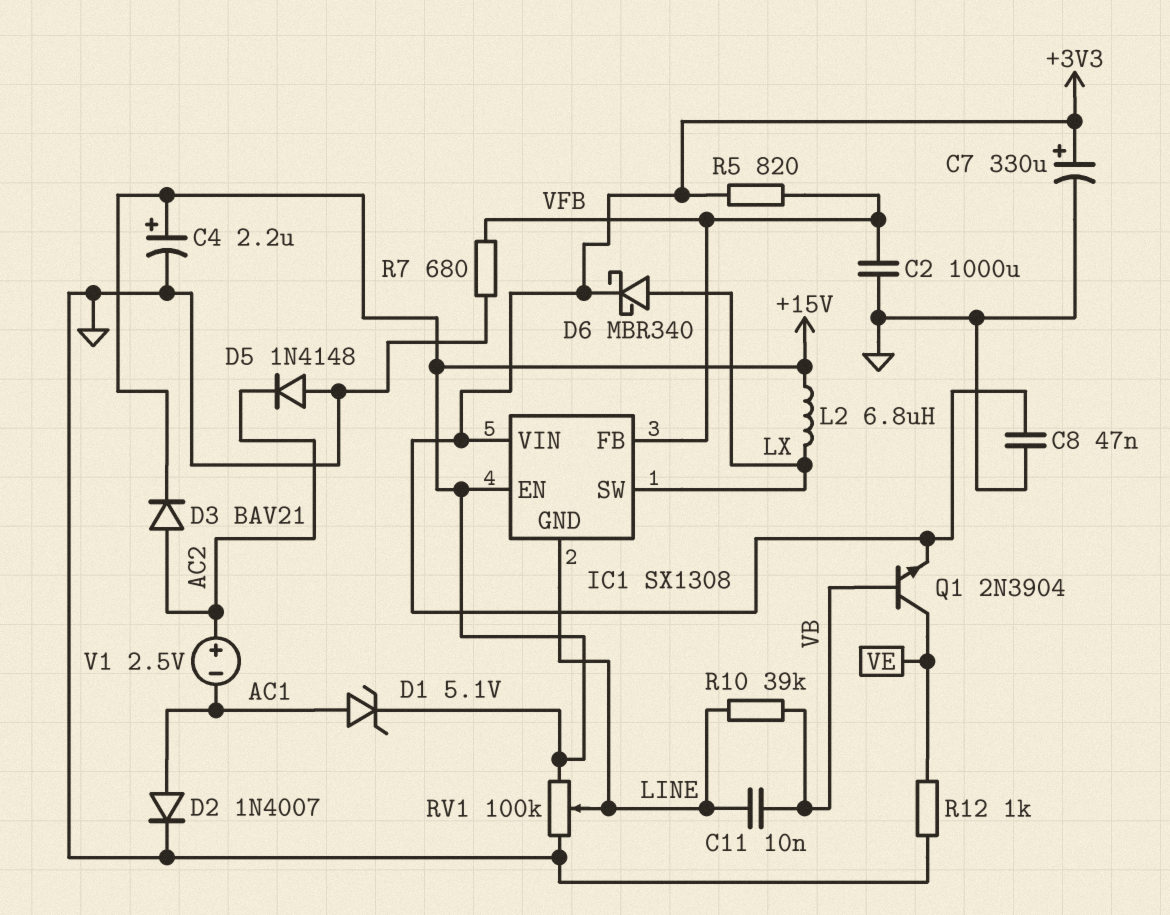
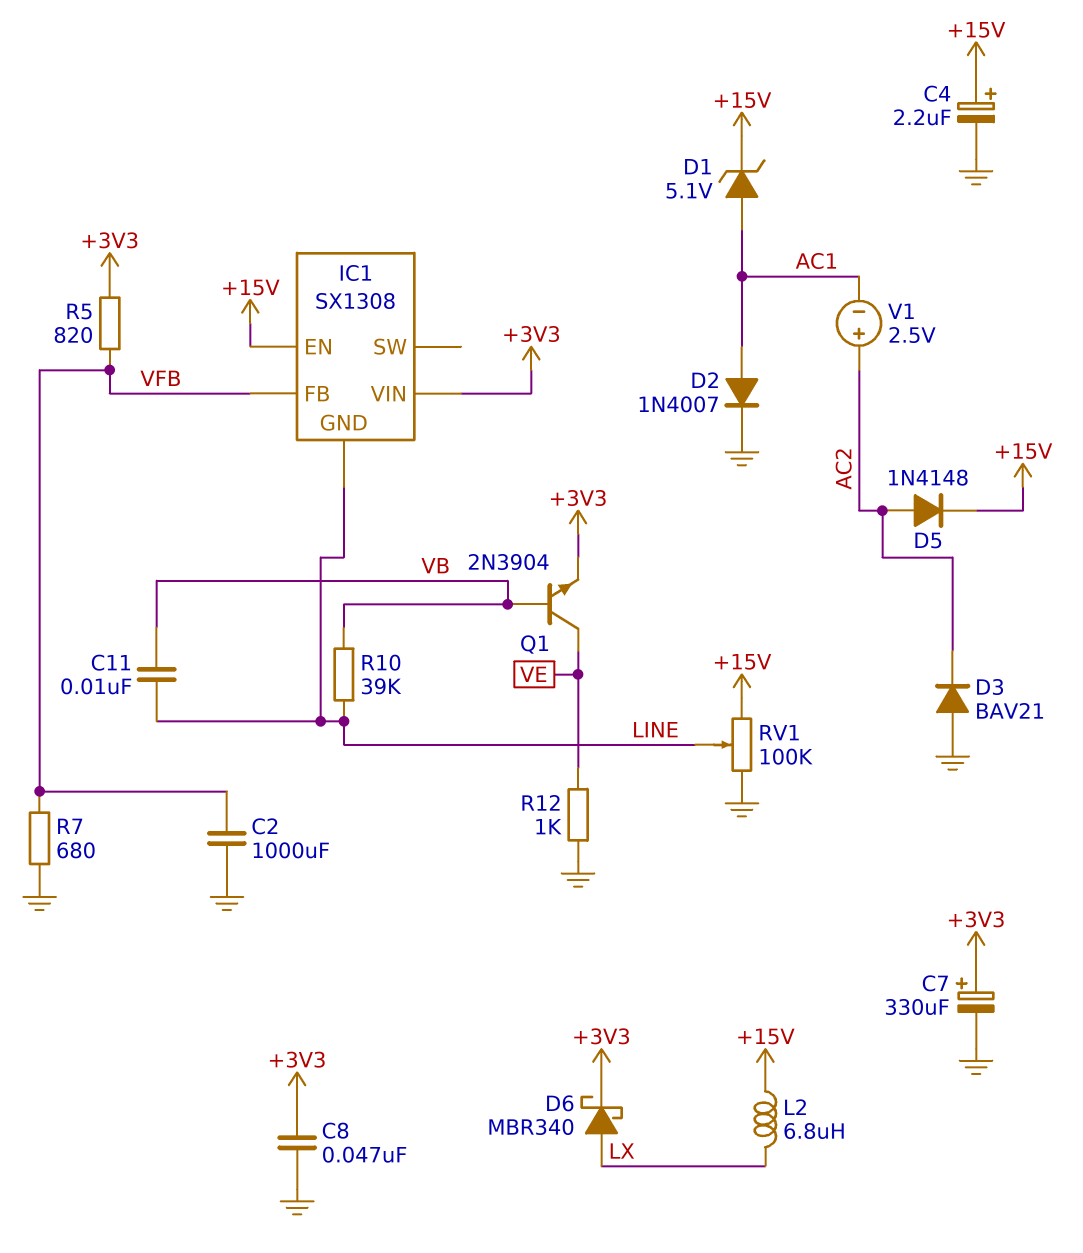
D3: diode BAV21 (A AC2, K +15V) -> diode BAV21 (A GND, K AC2)
D5: diode 1N4148 (A GND, K AC2) -> diode 1N4148 (A AC2, K +15V)
IC1 pin SW: LX -> none

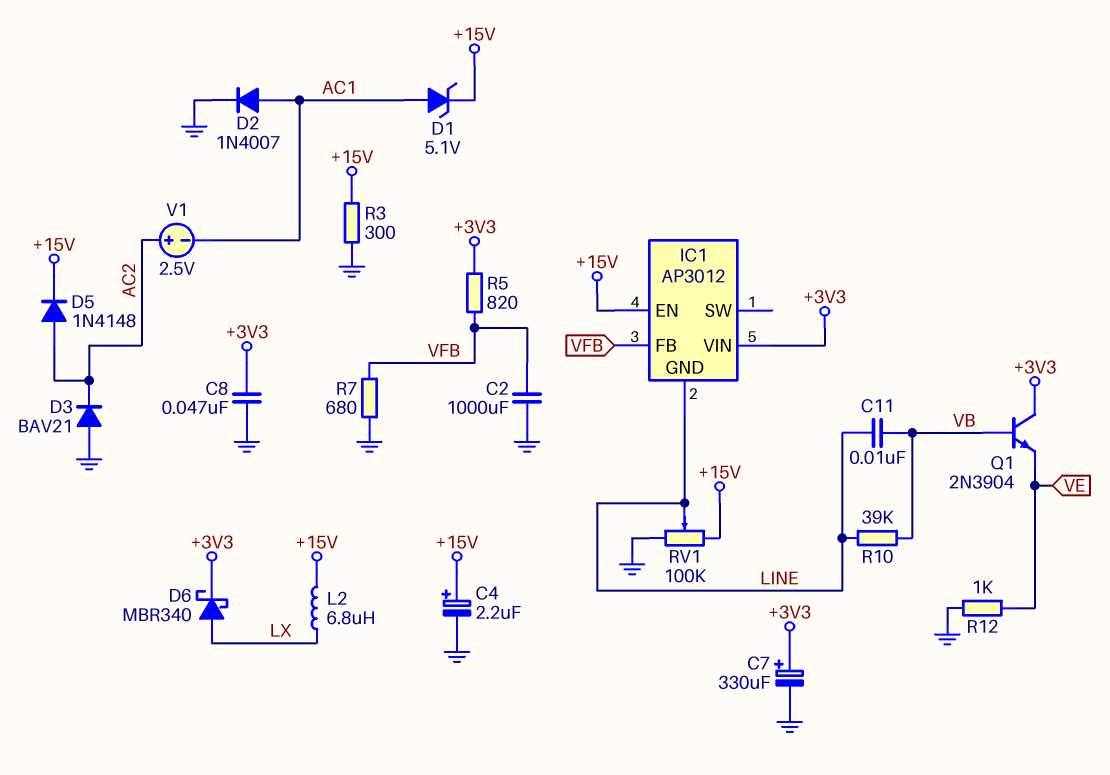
IC1: SX1308 -> AP3012
Q1: NPN 2N3904 (B VB, C VE, E +3V3) -> NPN 2N3904 (B VB, C +3V3, E VE)
R3: none -> 300 (+15V, GND)

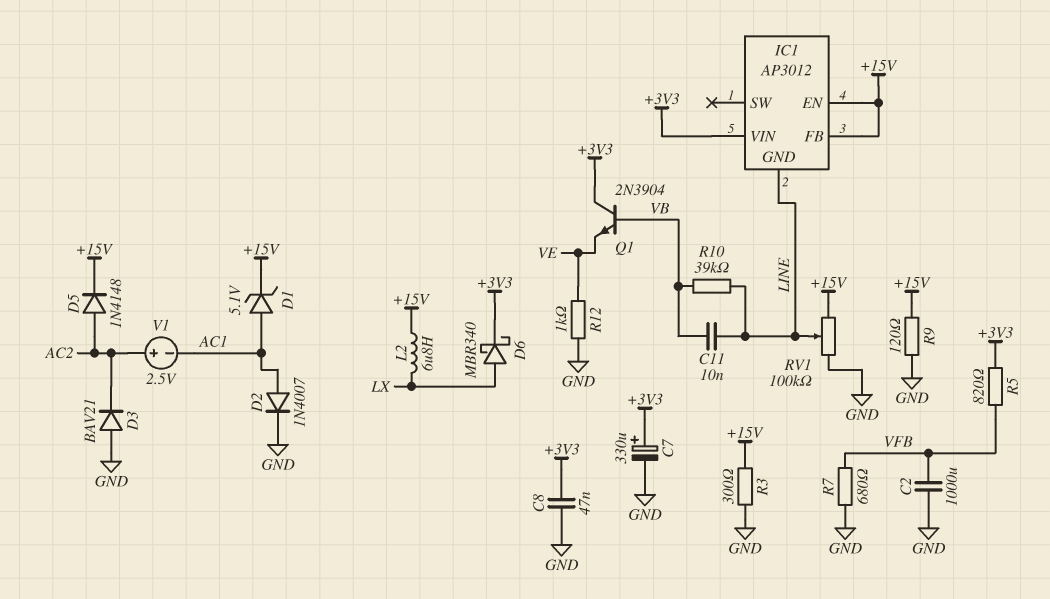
C4: 2.2uF (plus +15V, minus GND) -> none
IC1 pin FB: VFB -> +15V
R9: none -> 120 (+15V, GND)

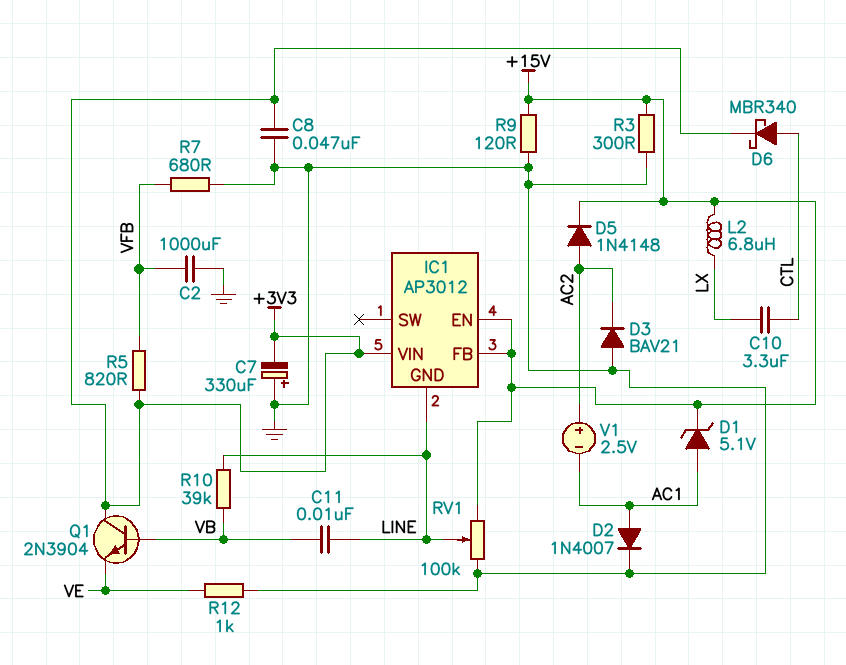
C7: 330uF (plus +3V3, minus GND) -> 330uF (plus GND, minus +3V3)
C10: none -> 3.3uF (CTL, LX)
D6: schottky MBR340 (A LX, K +3V3) -> schottky MBR340 (A CTL, K +3V3)

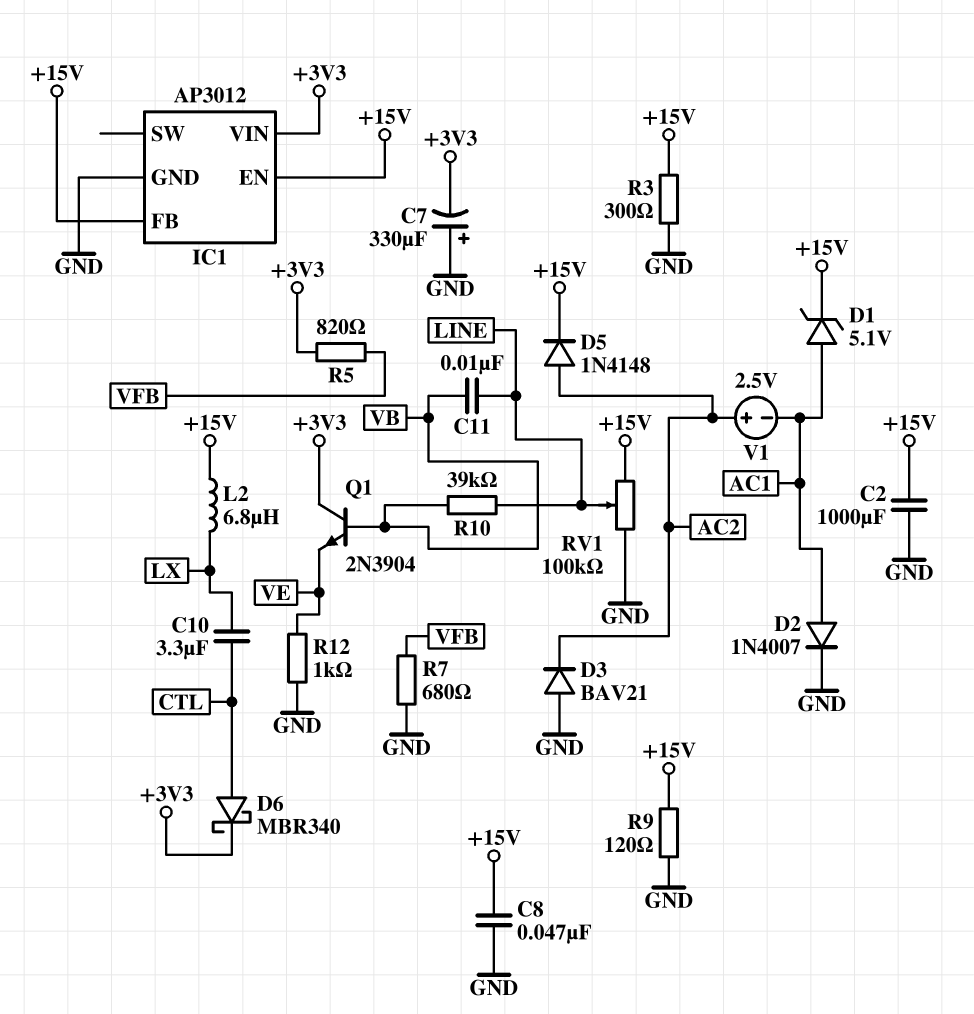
C2: 1000uF (GND, VFB) -> 1000uF (+15V, GND)
C8: 47nF (+3V3, GND) -> 47nF (+15V, GND)
IC1 pin GND: LINE -> GND

